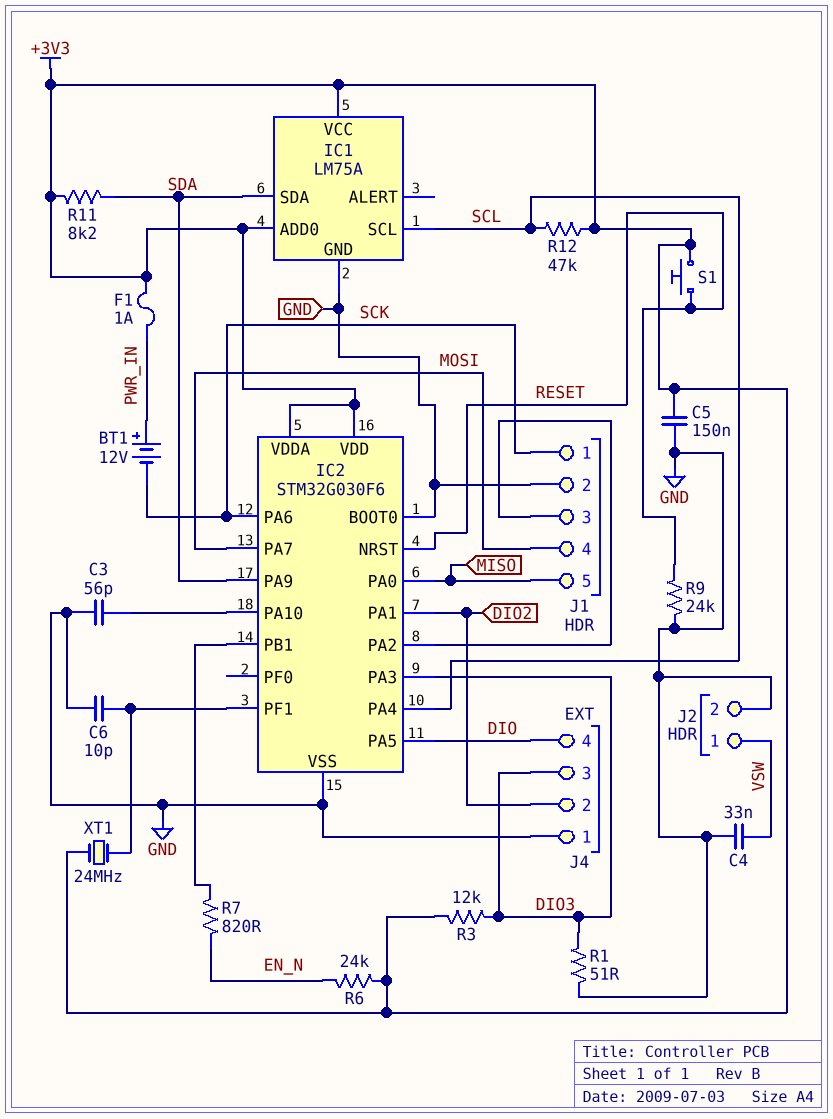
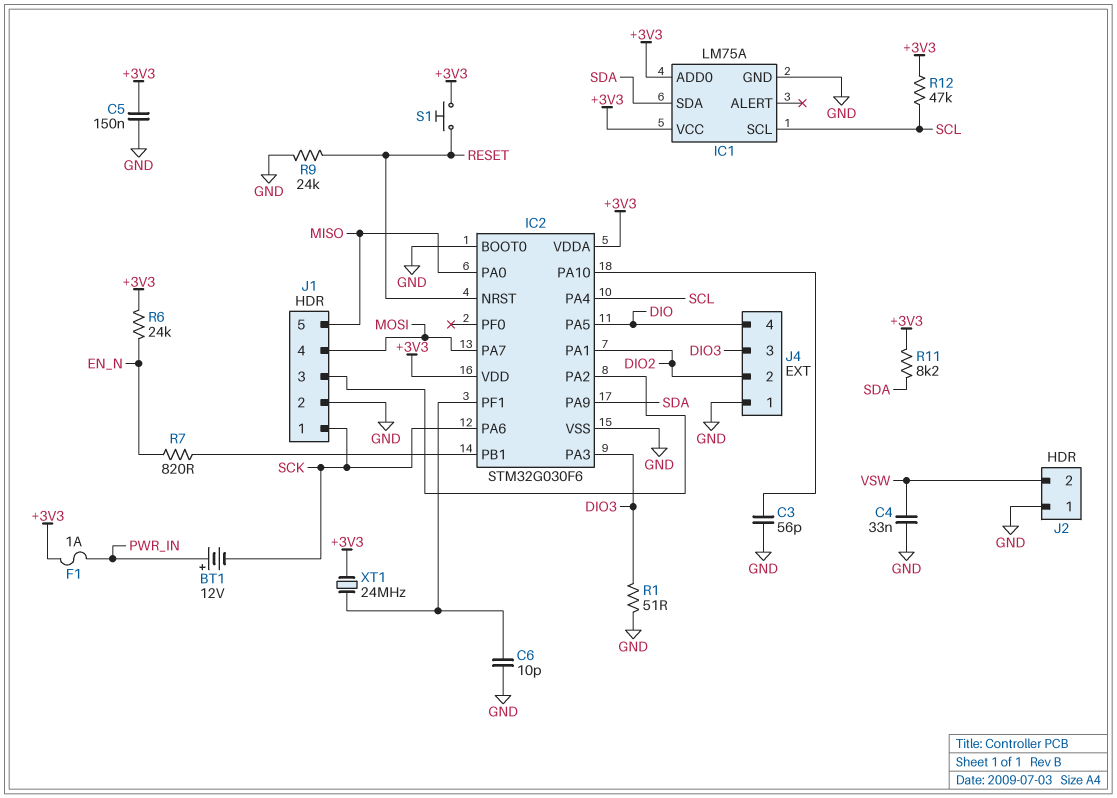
J2 pin 1: VSW -> GND
J2 pin 2: GND -> VSW
R3: 12k (+3V3, DIO3) -> none

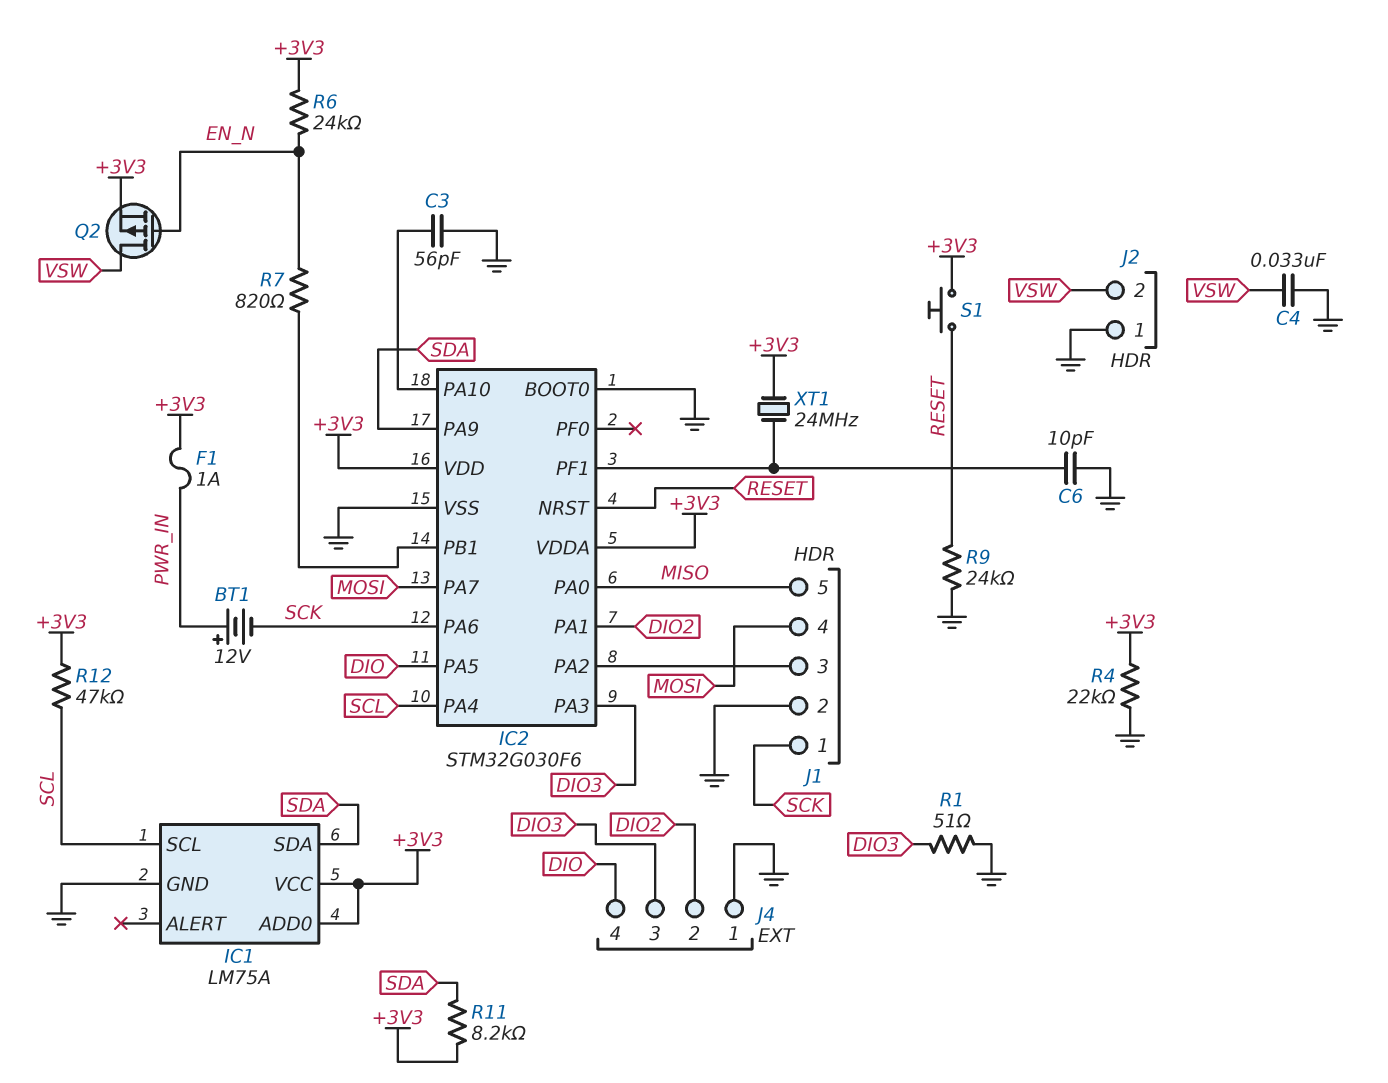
C5: 150nF (+3V3, GND) -> none
Q2: none -> PMOS (G EN_N, D VSW, S +3V3)
R4: none -> 22k (+3V3, GND)

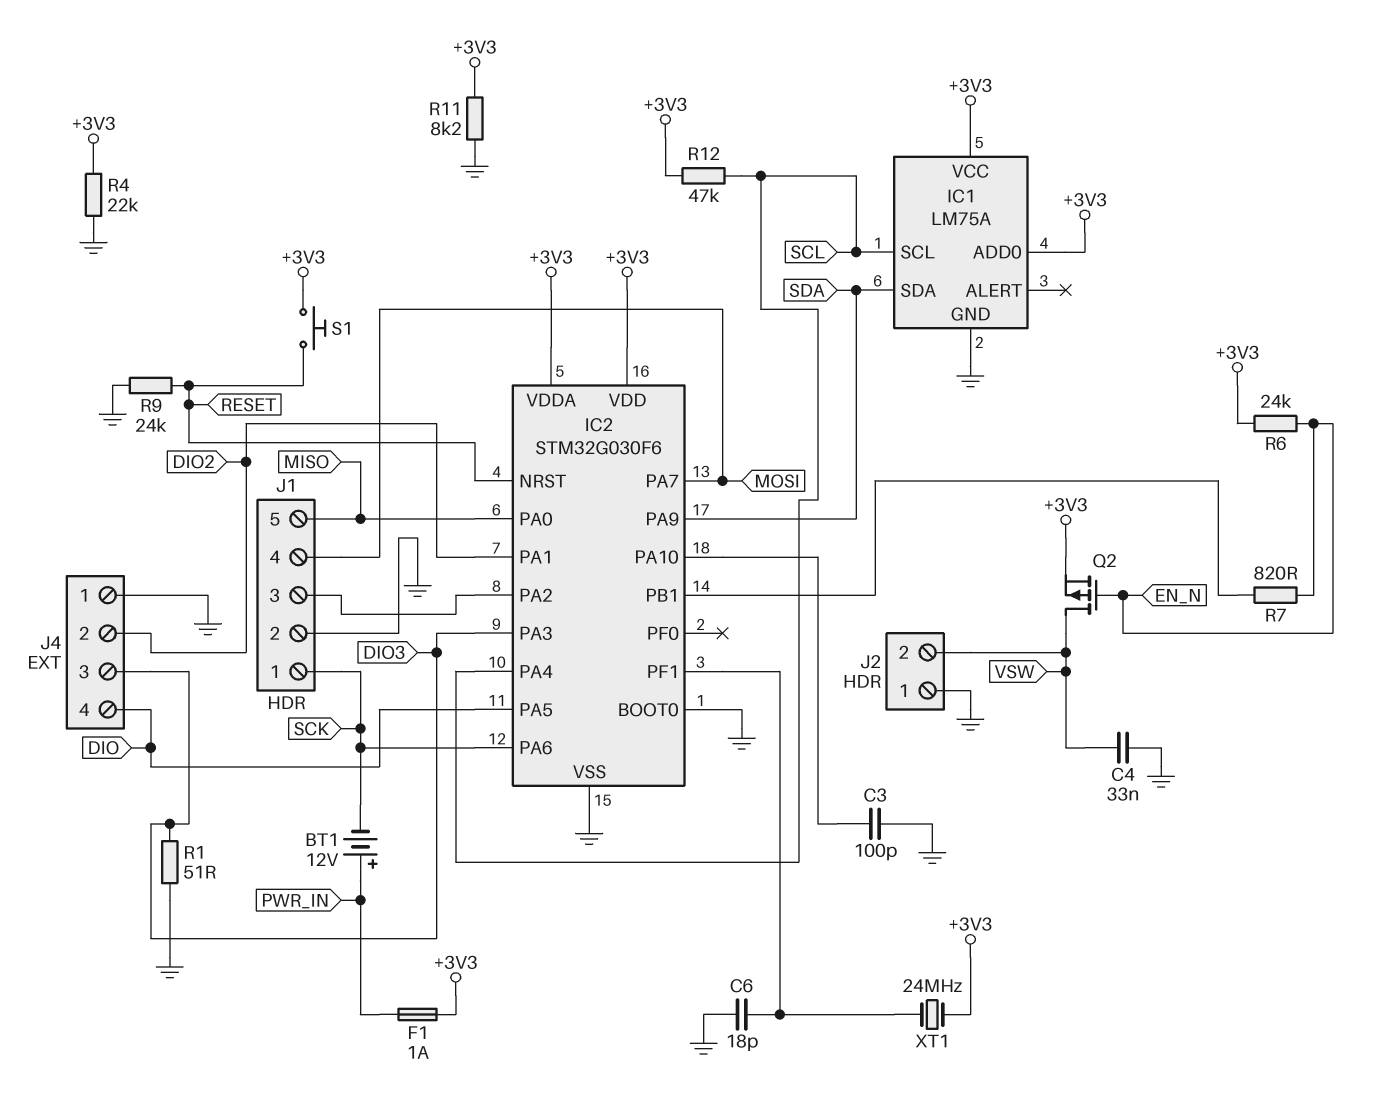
C3: 56pF (GND, IC2/PA10) -> 100pF (GND, IC2/PA10)
C6: 10pF (GND, IC2/PF1) -> 18pF (GND, IC2/PF1)
R11: 8.2k (+3V3, SDA) -> 8.2k (+3V3, GND)

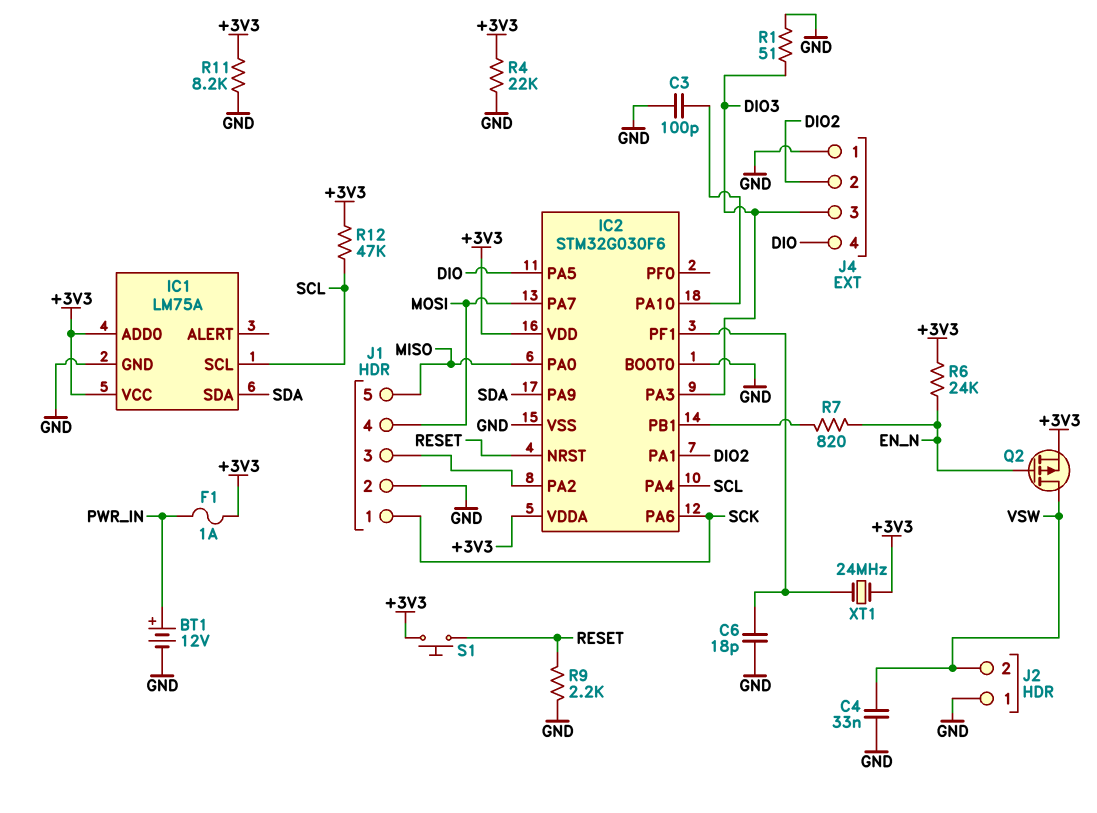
BT1: 12V (plus PWR_IN, minus SCK) -> 12V (plus PWR_IN, minus GND)
R9: 24k (GND, RESET) -> 2.2k (GND, RESET)

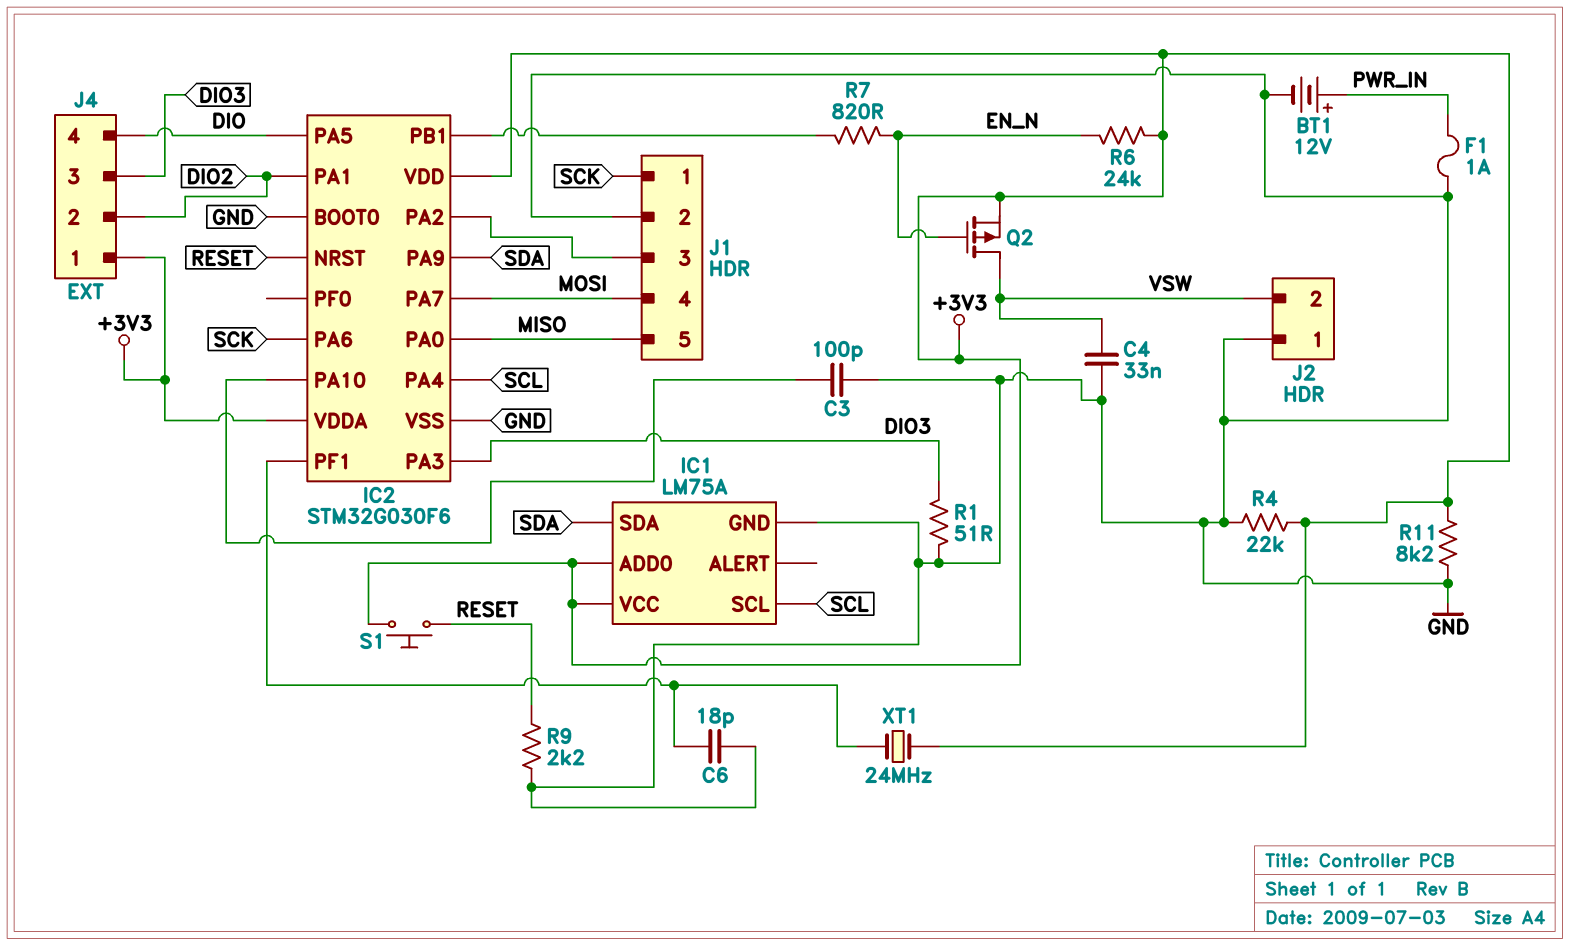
F1: 1A (+3V3, PWR_IN) -> 1A (GND, PWR_IN)
J4 pin 1: GND -> +3V3
R12: 47k (+3V3, SCL) -> none

